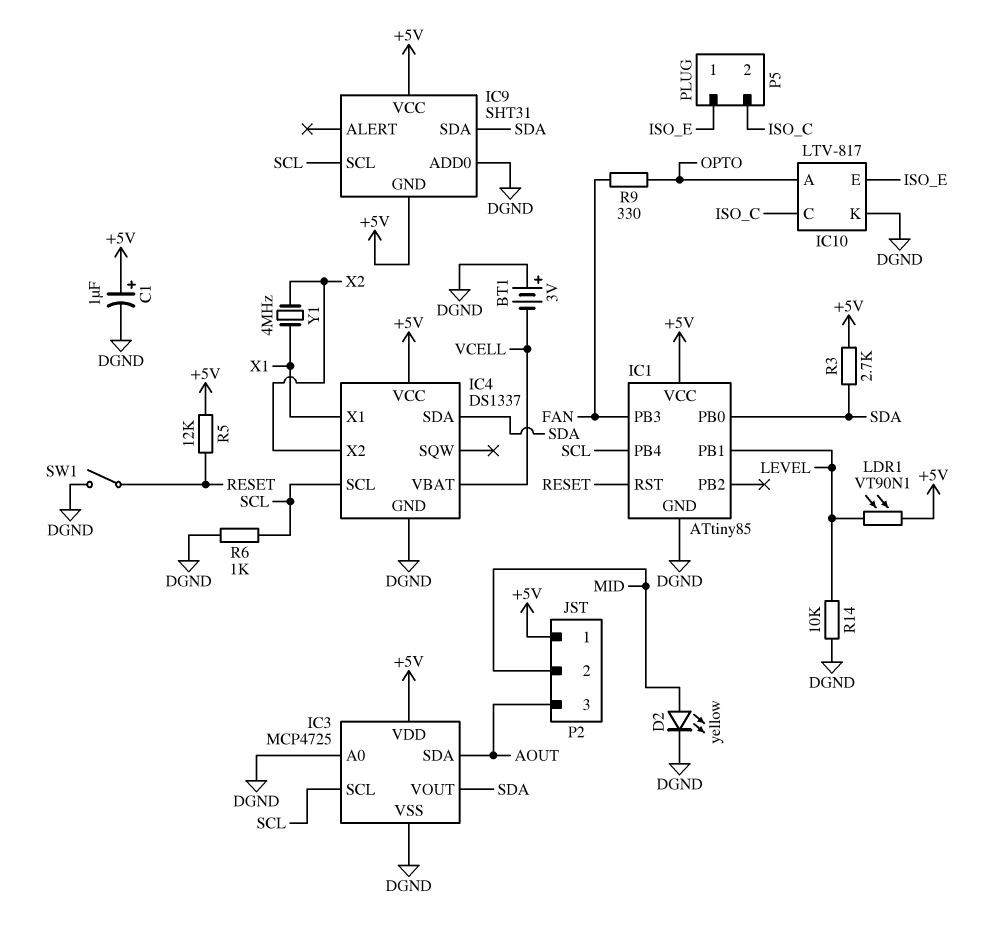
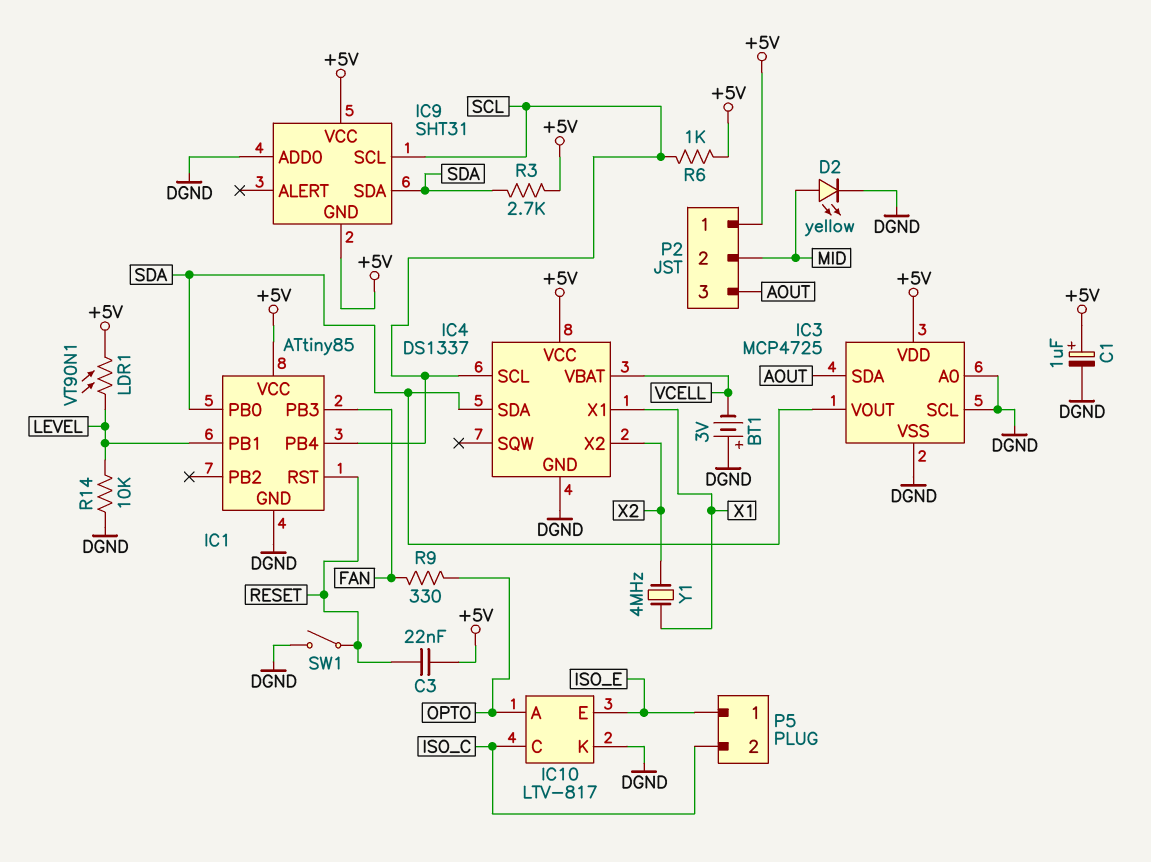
C3: none -> 22nF (+5V, RESET)
IC3 pin SCL: SCL -> DGND
R5: 12k (+5V, RESET) -> none
R6: 1k (DGND, SCL) -> 1k (+5V, SCL)

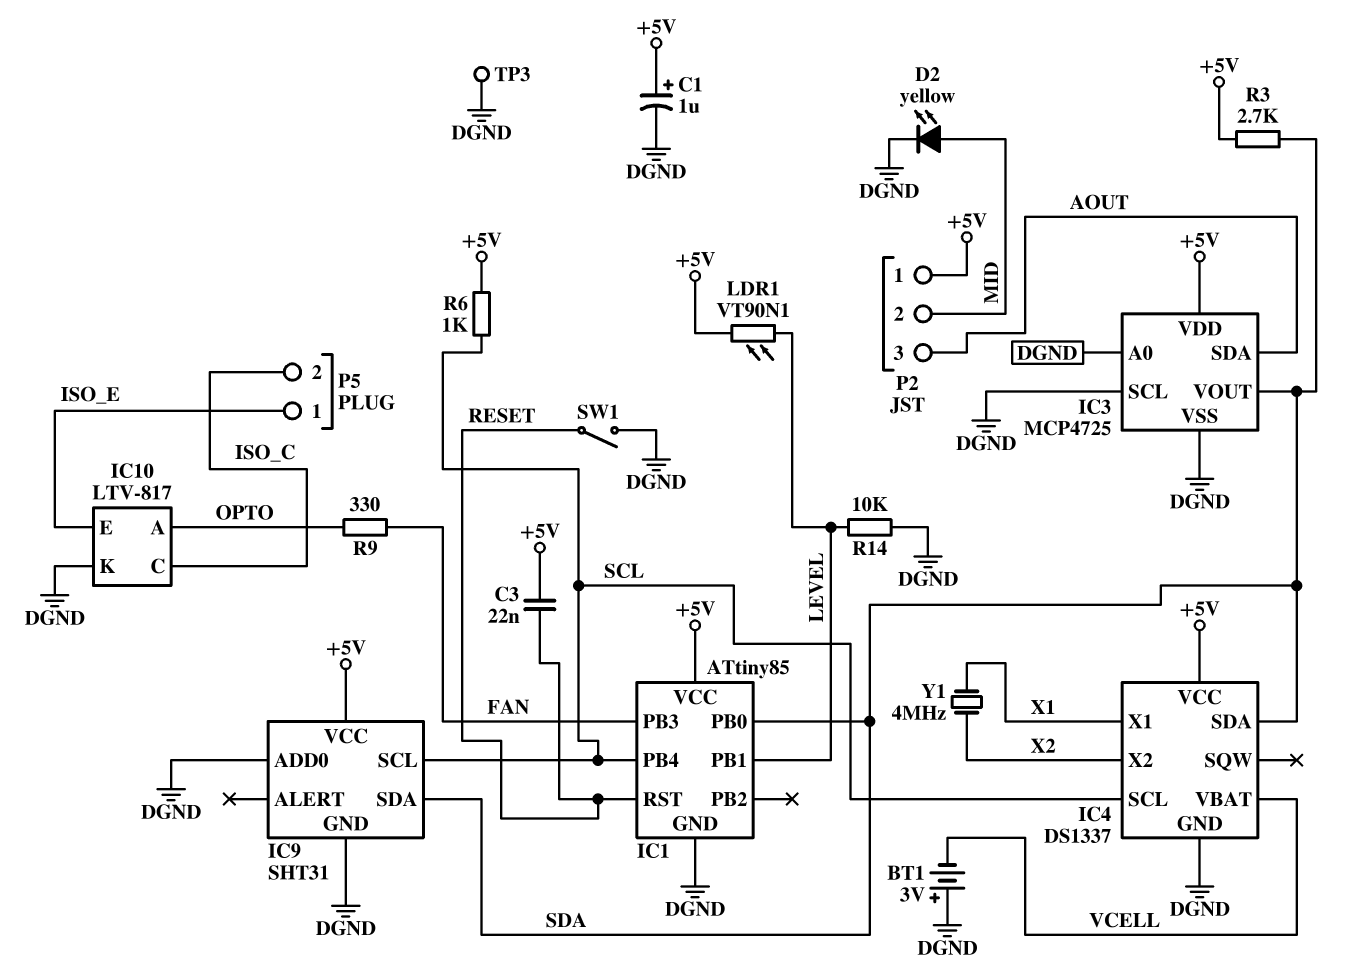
IC9 pin GND: +5V -> DGND
TP3: none -> test point (DGND)

